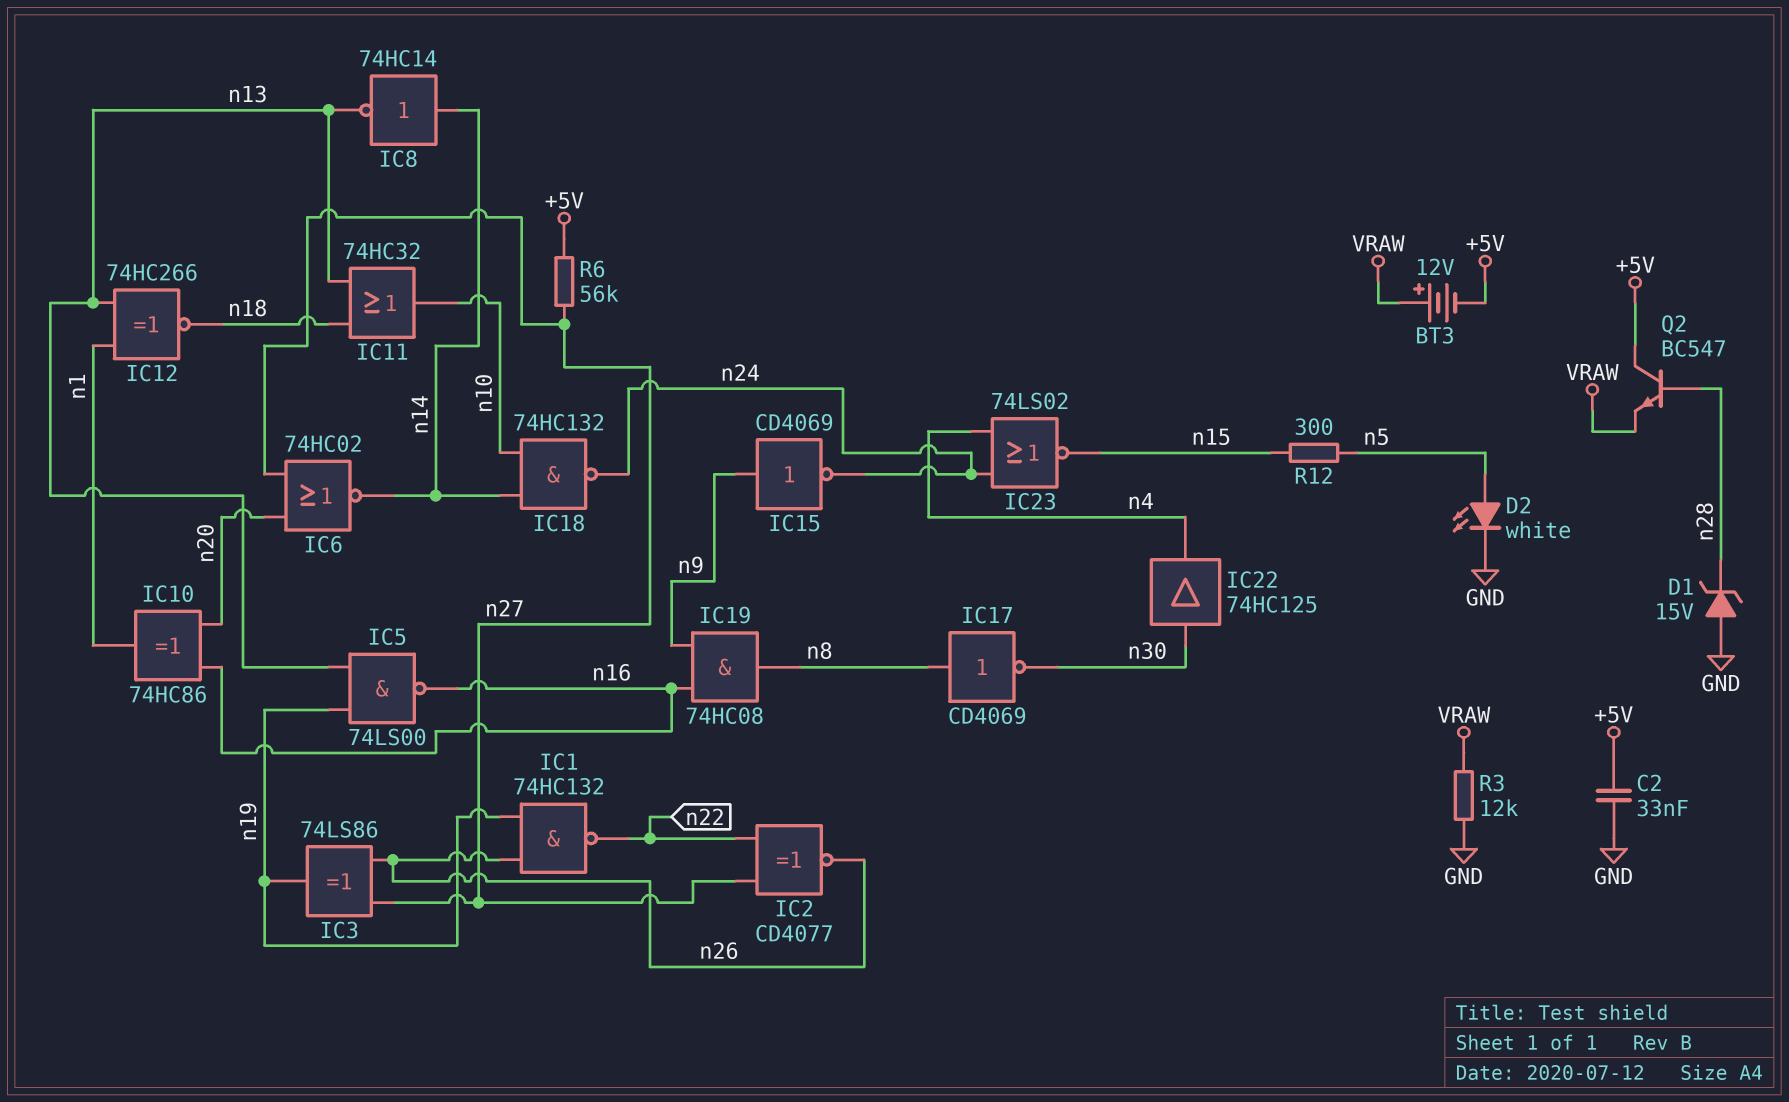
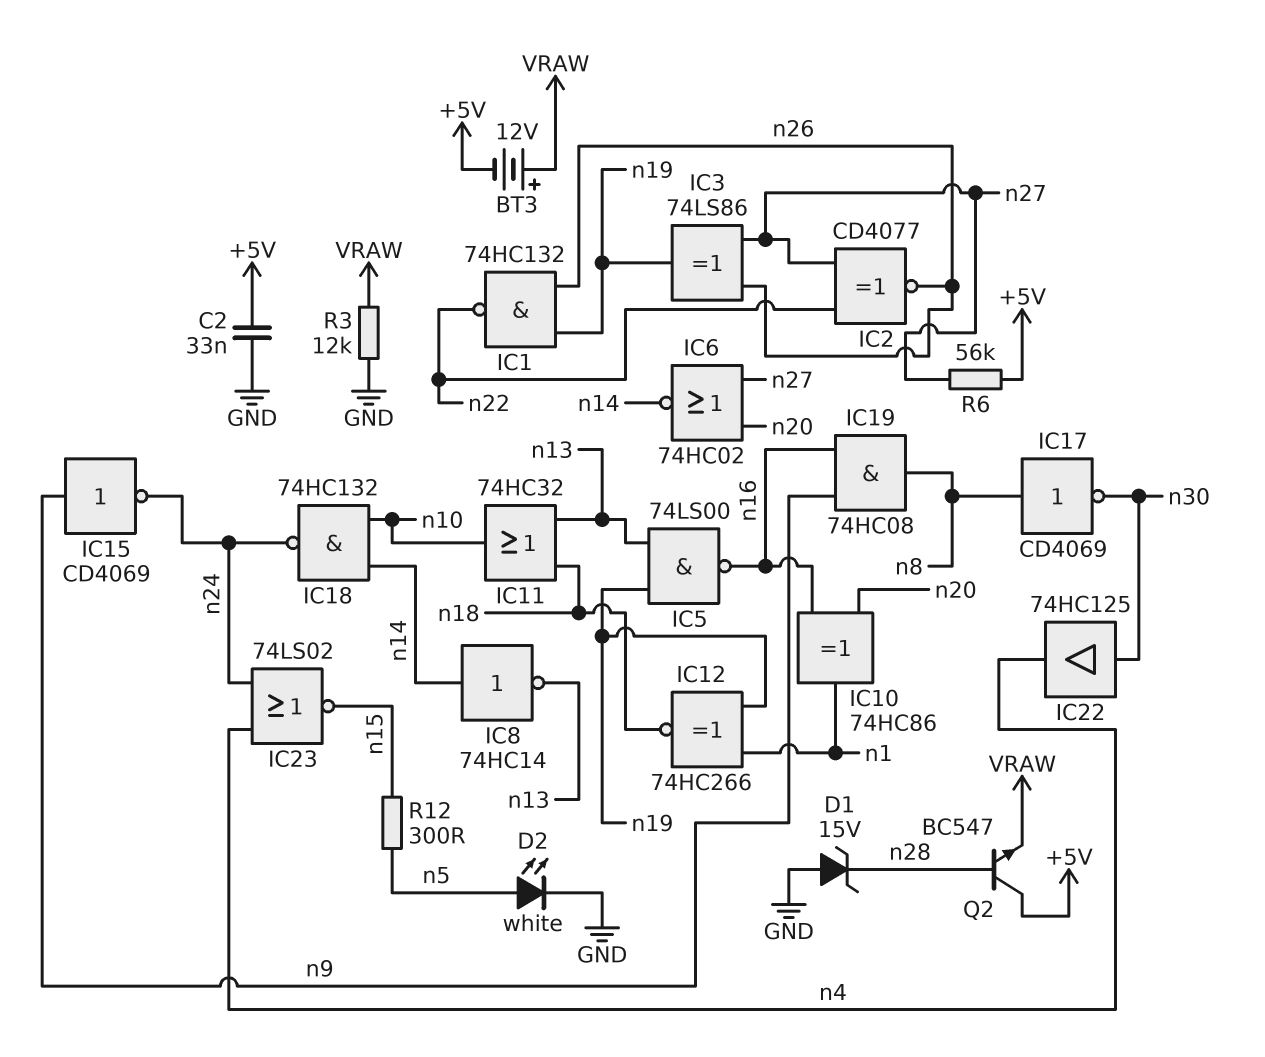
IC12: XNOR 74HC266 (in n1, in n13, out n18) -> XNOR 74HC266 (in n1, in n19, out n18)

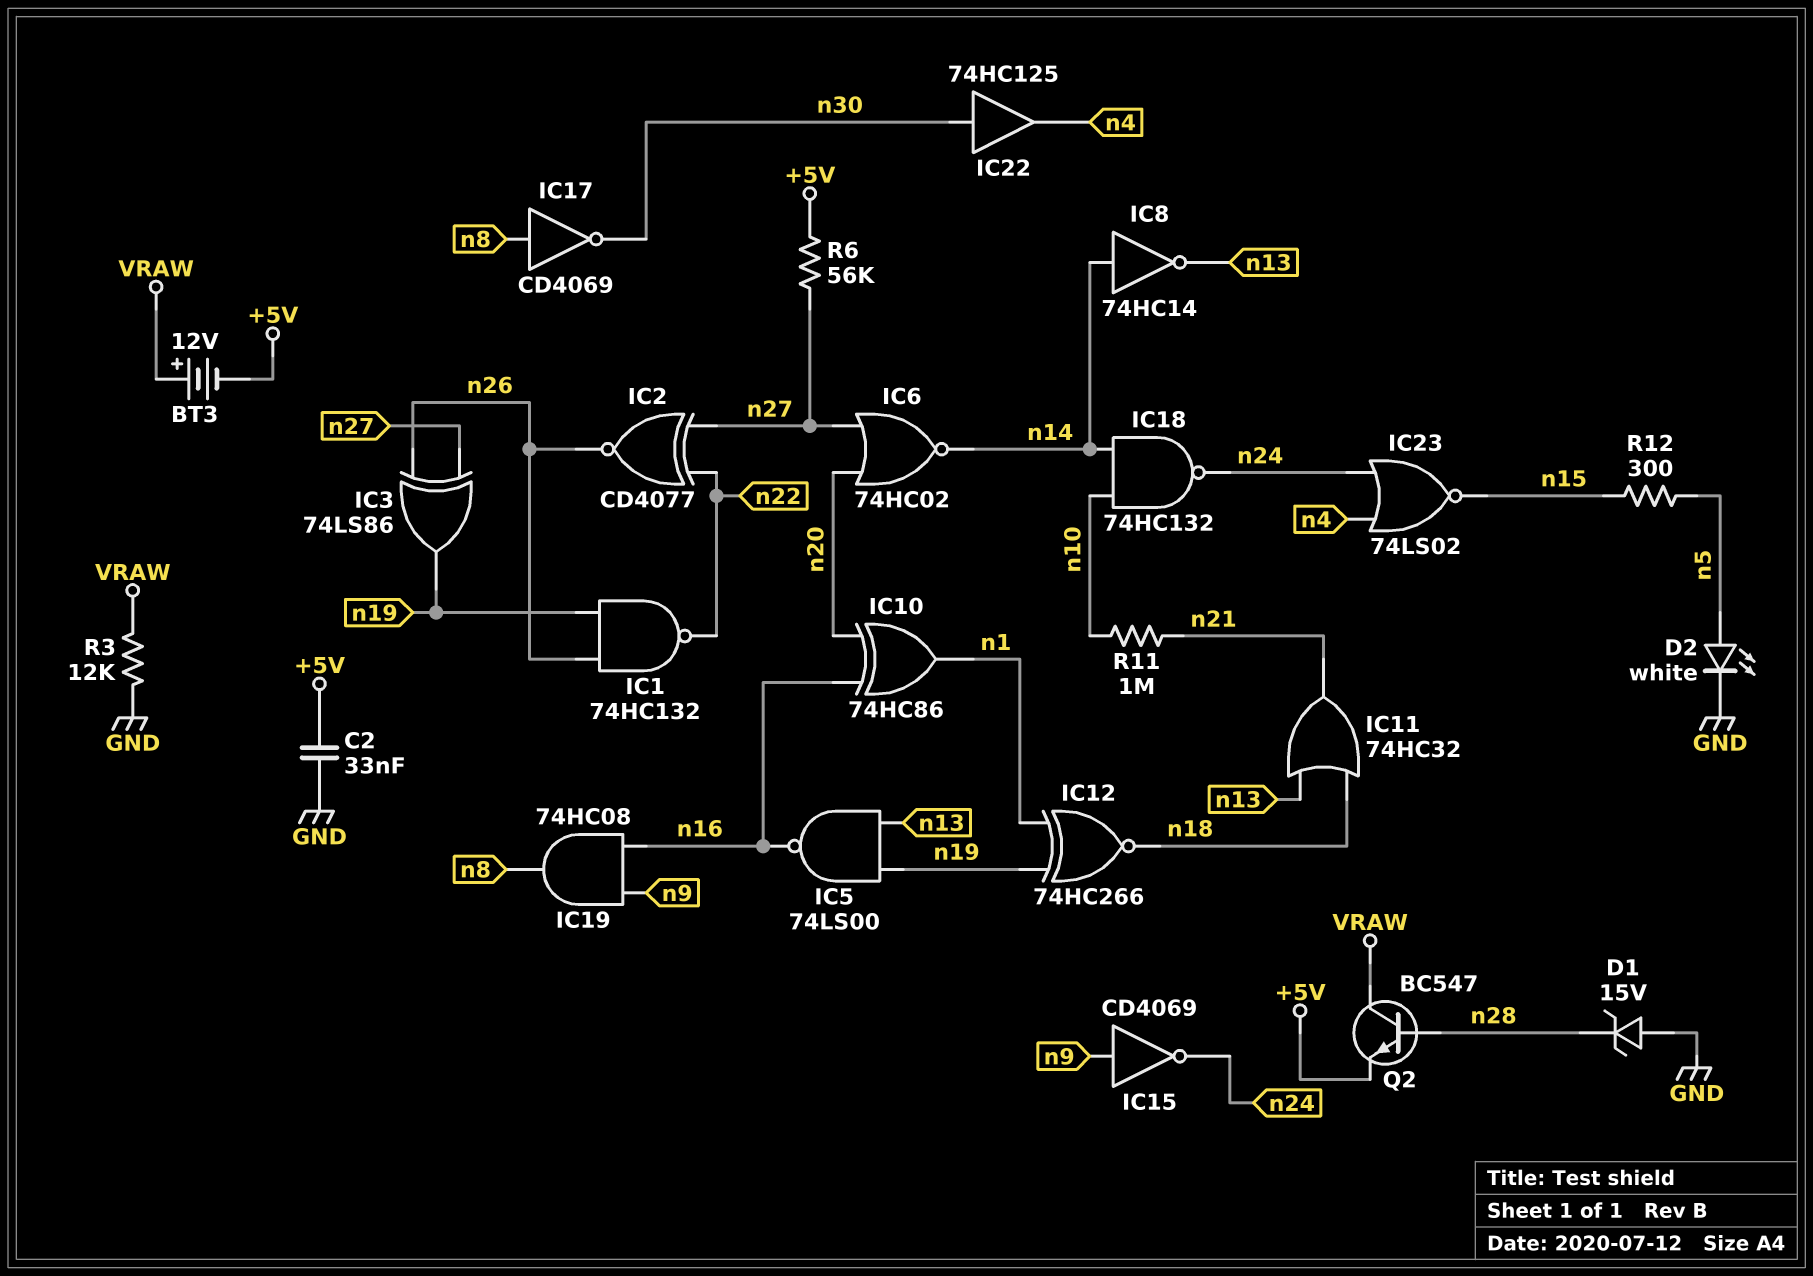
IC11: OR 74HC32 (in n13, in n18, out n10) -> OR 74HC32 (in n13, in n18, out n21)
Q2: NPN BC547 (B n28, C +5V, E VRAW) -> NPN BC547 (B n28, C VRAW, E +5V)
R11: none -> 1M (n10, n21)

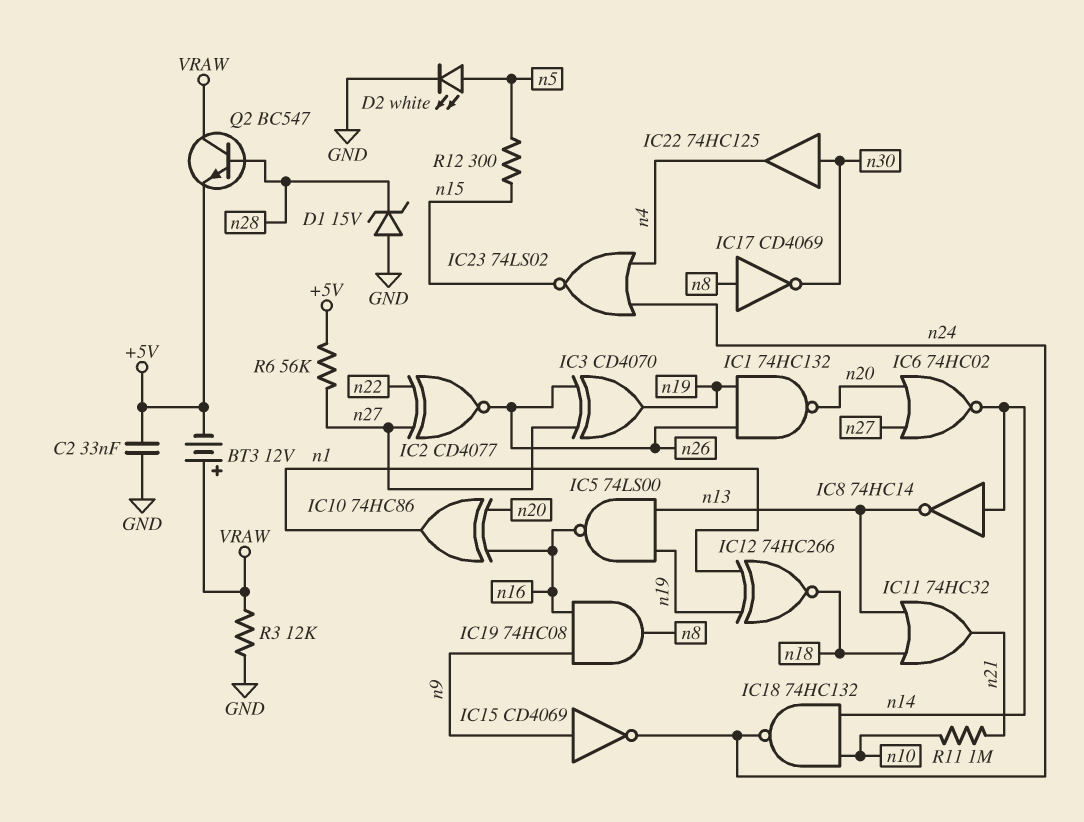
IC1: NAND 74HC132 (in n19, in n26, out n22) -> NAND 74HC132 (in n19, in n26, out n20)
IC3: XOR 74LS86 (in n26, in n27, out n19) -> XOR CD4070 (in n26, in n27, out n19)

